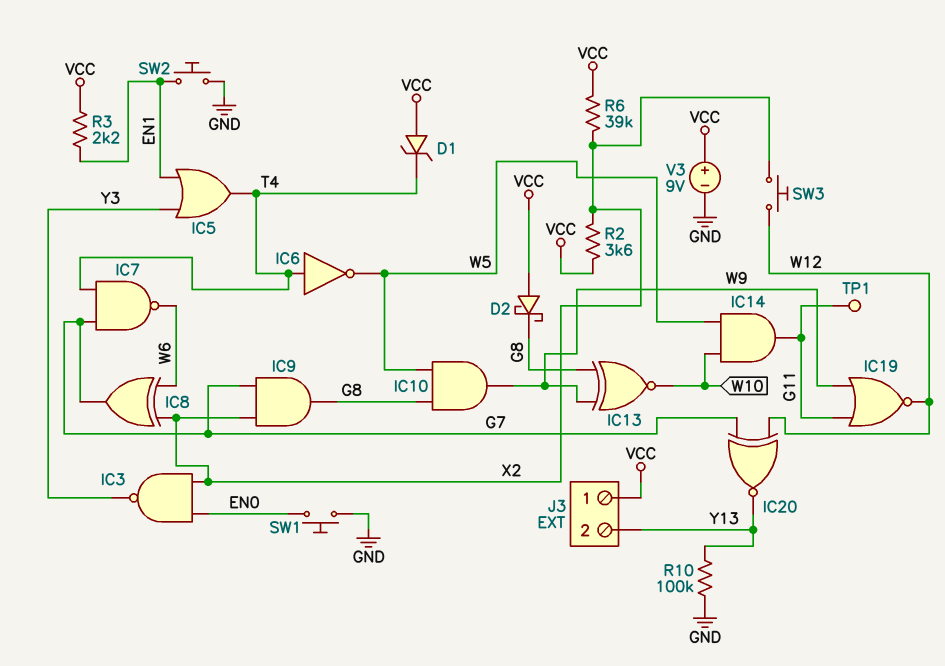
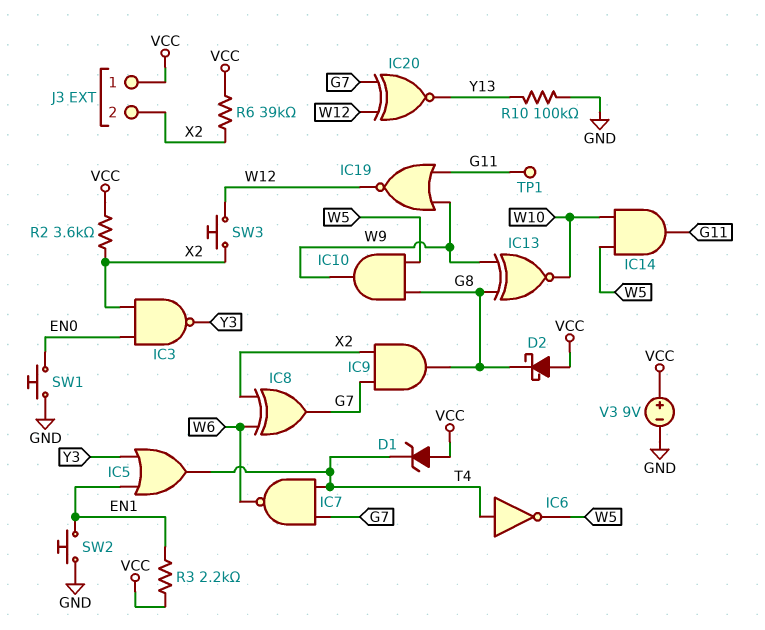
J3 pin 2: Y13 -> X2

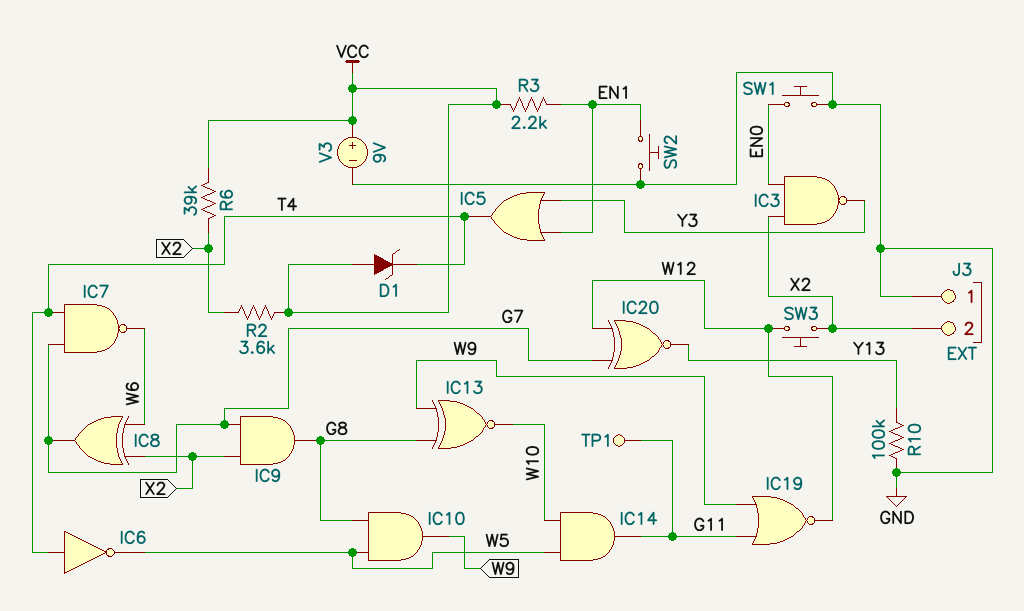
D2: schottky (A VCC, K G8) -> none
J3 pin 1: VCC -> GND

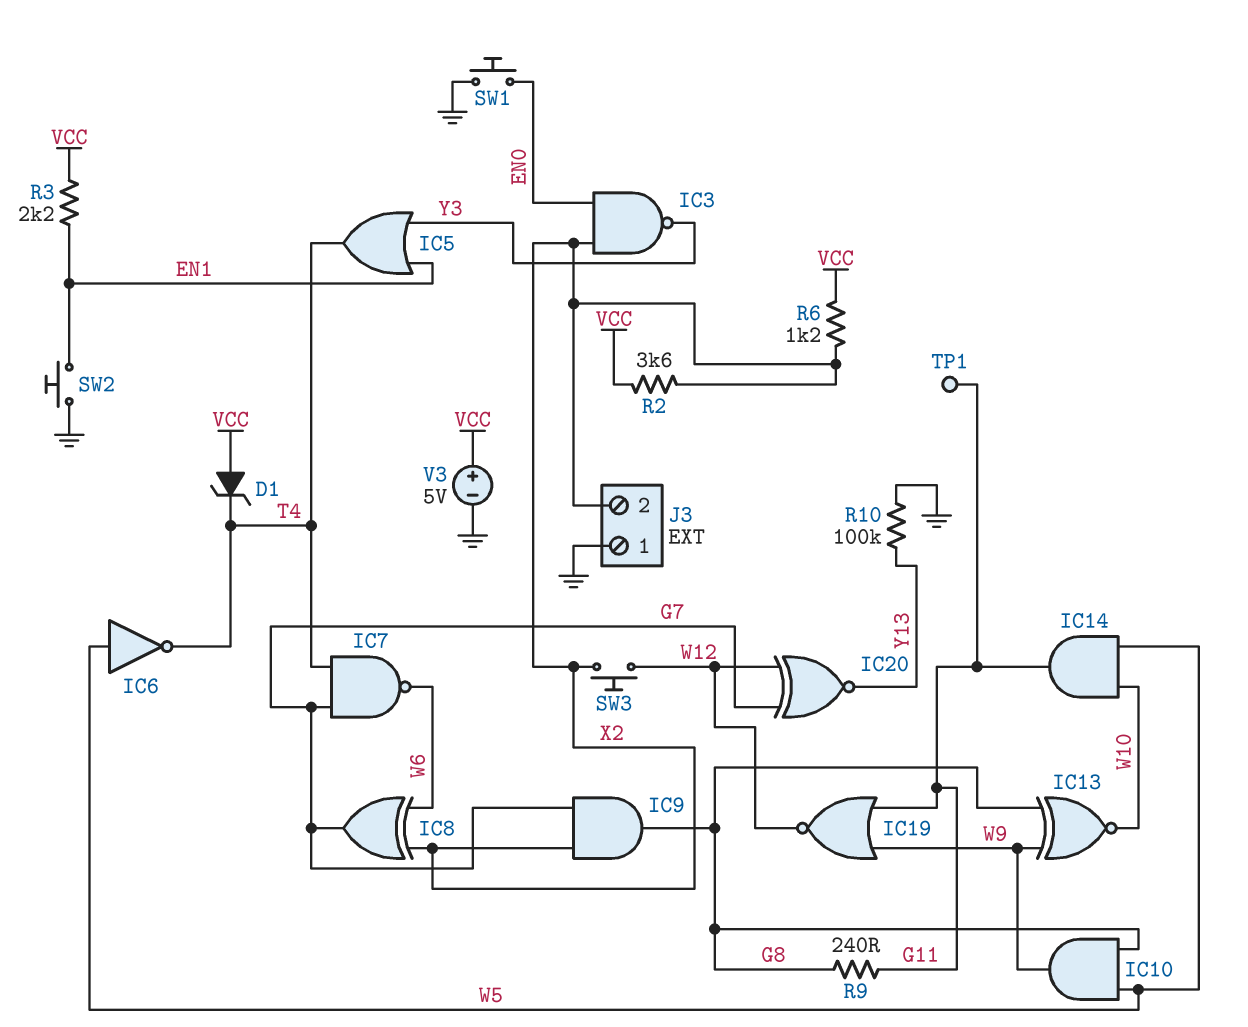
IC6: NOT (in T4, out W5) -> NOT (in W5, out T4)
R6: 39k (VCC, X2) -> 1.2k (VCC, X2)
R9: none -> 240 (G8, G11)
V3: 9V (plus VCC, minus GND) -> 5V (plus VCC, minus GND)

